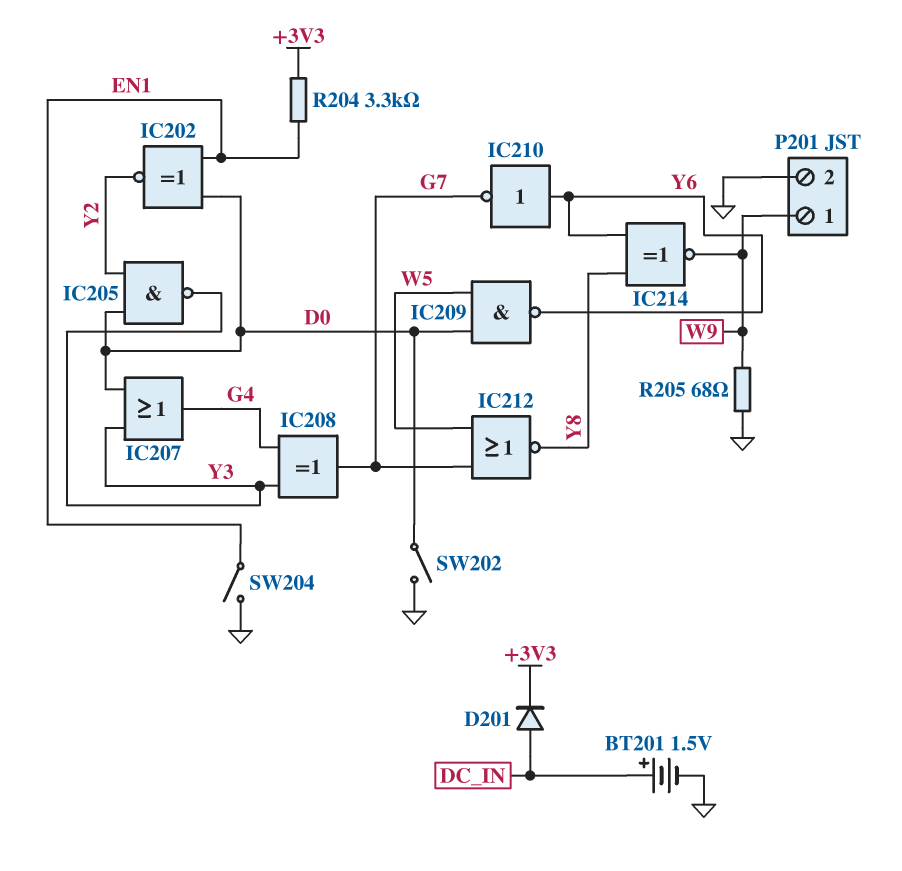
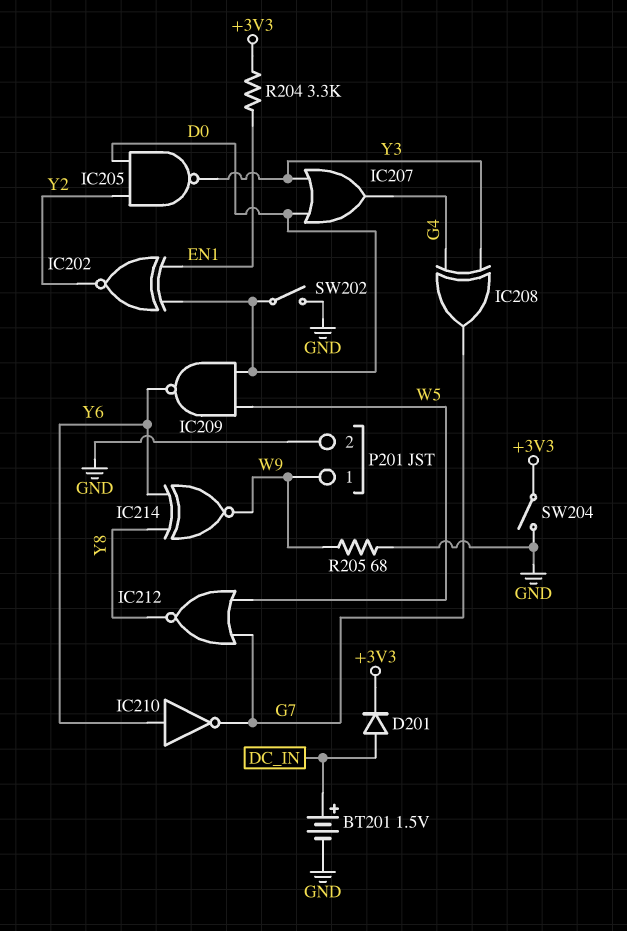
SW204: switch (EN1, GND) -> switch (+3V3, GND)

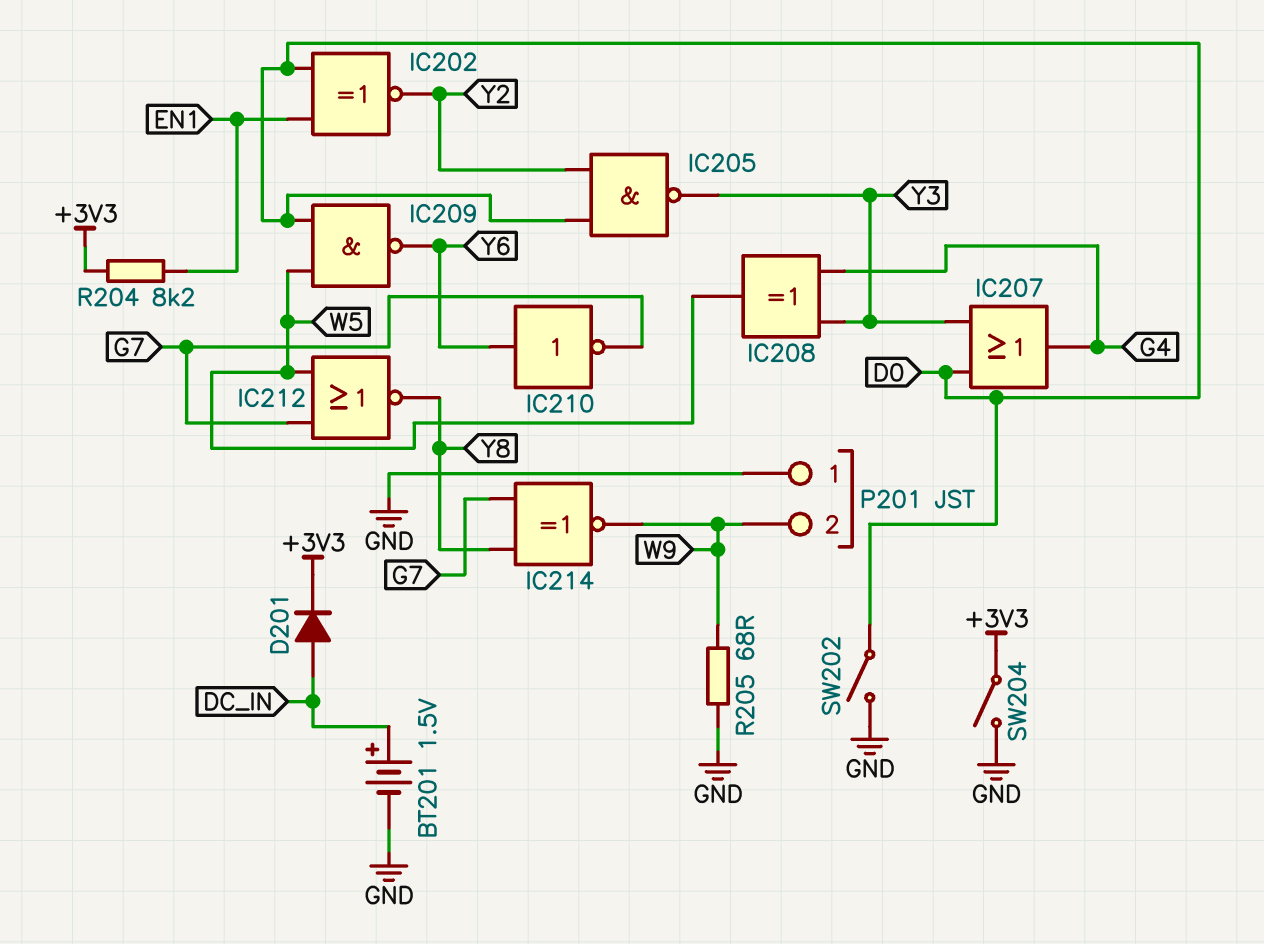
IC208: XOR (in G4, in Y3, out G7) -> XOR (in G4, in Y3, out W5)
IC214: XNOR (in Y6, in Y8, out W9) -> XNOR (in G7, in Y8, out W9)
P201 pin 1: W9 -> GND
P201 pin 2: GND -> W9
R204: 3.3k (+3V3, EN1) -> 8.2k (+3V3, EN1)

